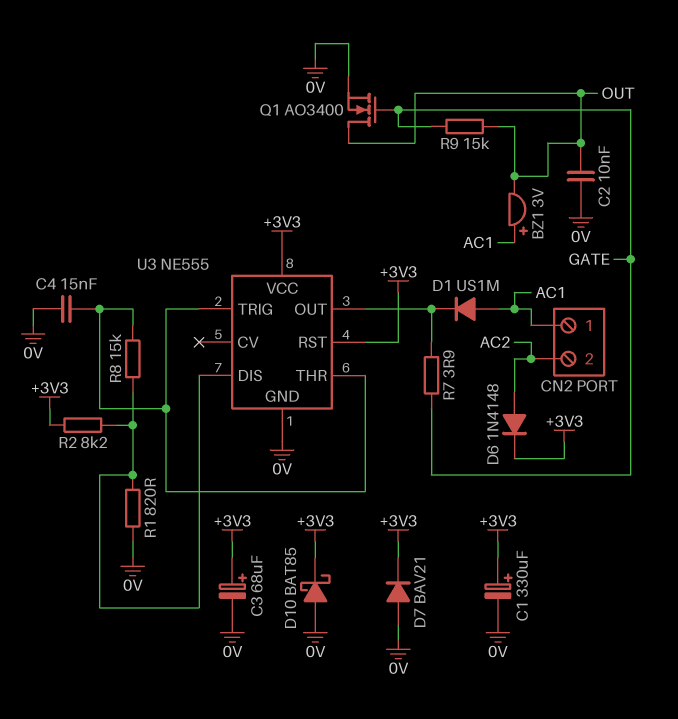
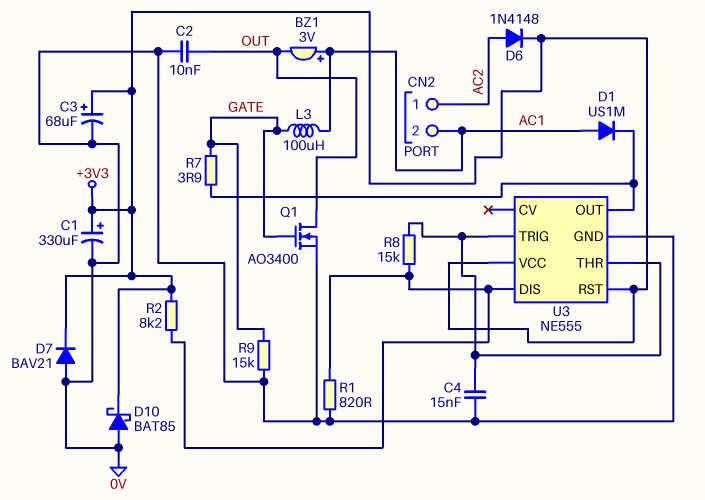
CN2 pin 1: AC1 -> AC2
CN2 pin 2: AC2 -> AC1
L3: none -> 100uH (AC1, GATE)
R9: 15k (GATE, OUT) -> 15k (0V, GATE)

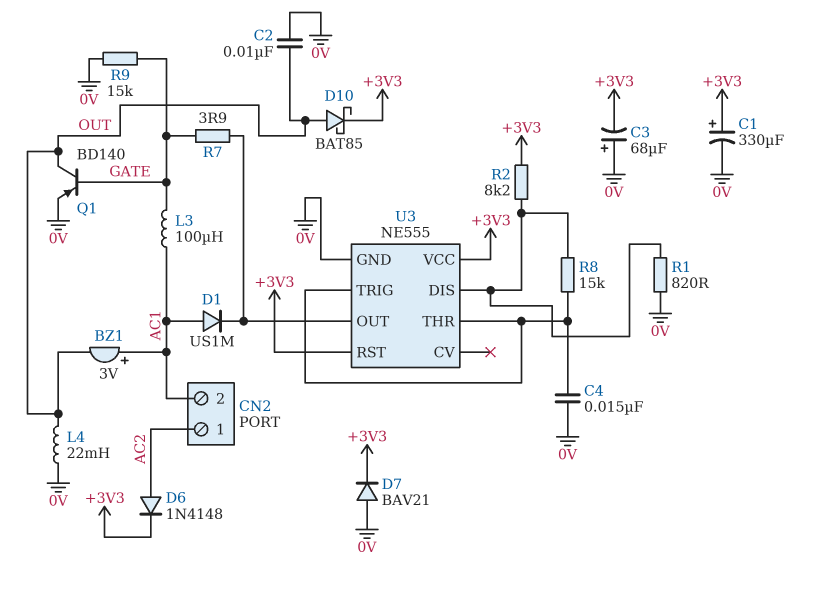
C3: 68uF (plus +3V3, minus 0V) -> 68uF (plus 0V, minus +3V3)
D10: schottky BAT85 (A 0V, K +3V3) -> schottky BAT85 (A OUT, K +3V3)
L4: none -> 22mH (0V, OUT)
Q1: NMOS AO3400 (G GATE, D OUT, S 0V) -> PNP BD140 (B GATE, C OUT, E 0V)

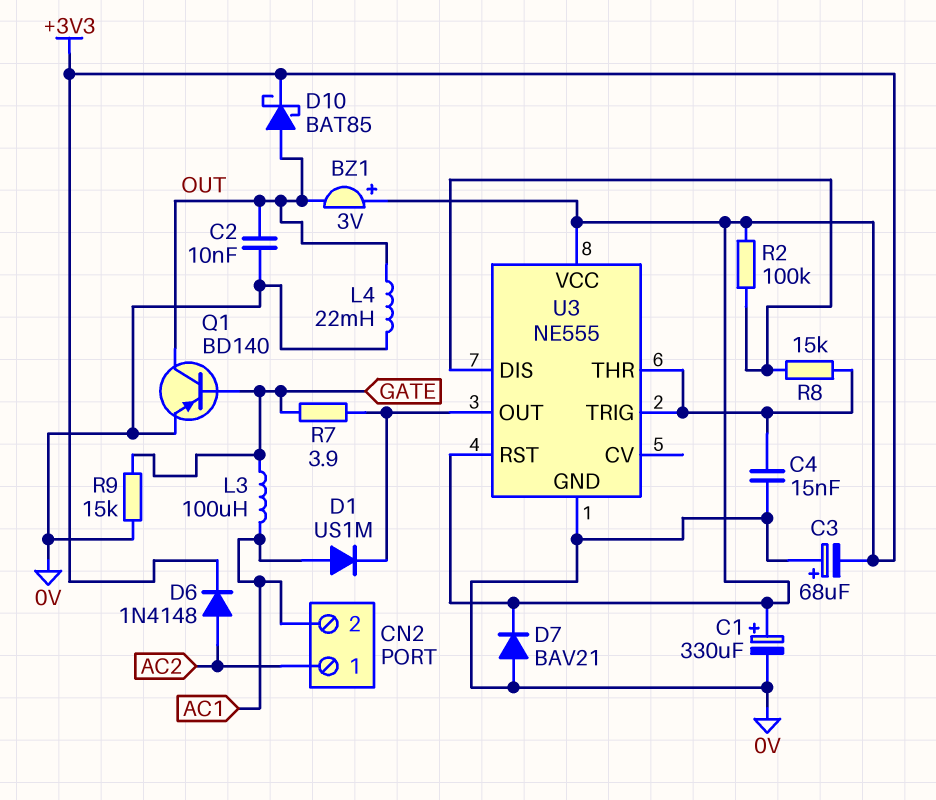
BZ1: buzzer 3V (plus AC1, minus OUT) -> buzzer 3V (plus +3V3, minus OUT)
R1: 820 (0V, U3/DIS) -> none
R2: 8.2k (+3V3, U3/DIS) -> 100k (+3V3, U3/DIS)

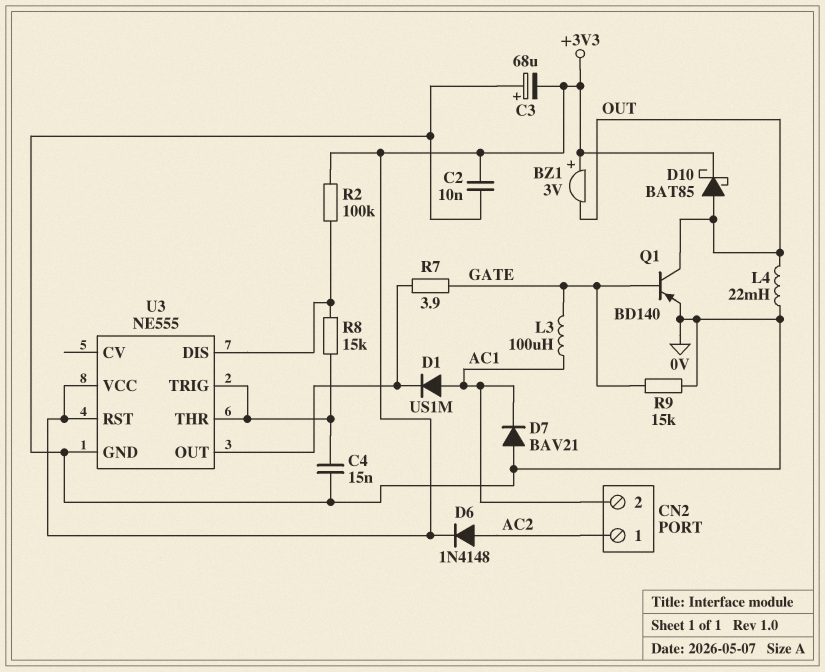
C1: 330uF (plus +3V3, minus 0V) -> none
C2: 10nF (0V, OUT) -> 10nF (+3V3, 0V)
D7: diode BAV21 (A 0V, K +3V3) -> diode BAV21 (A 0V, K AC1)

